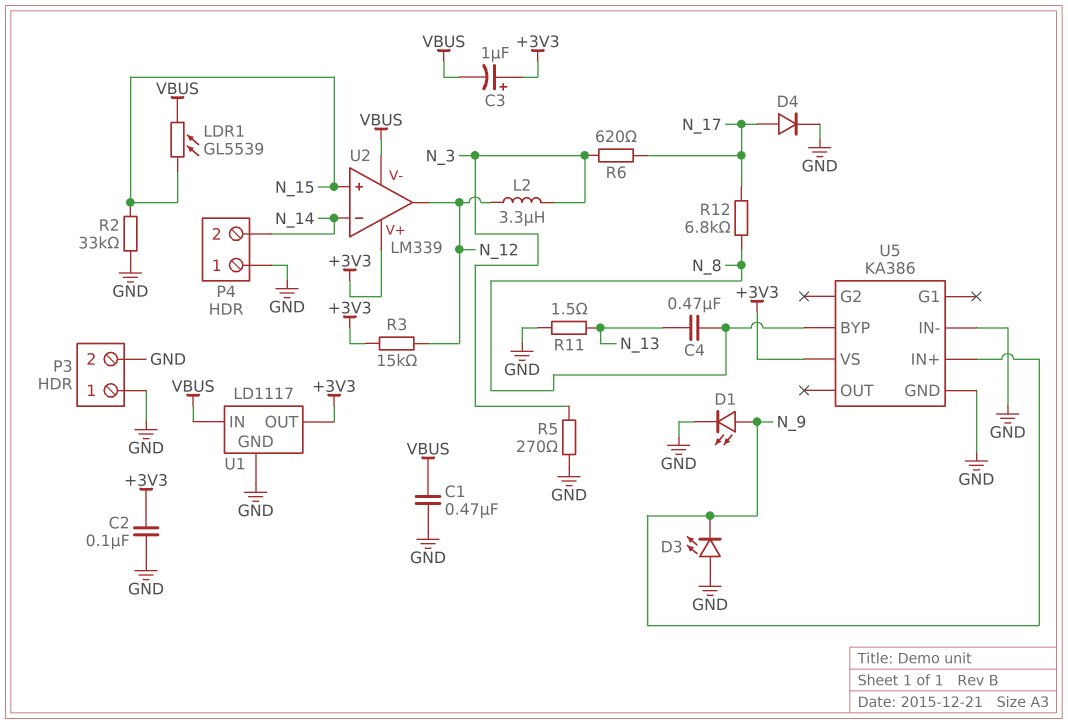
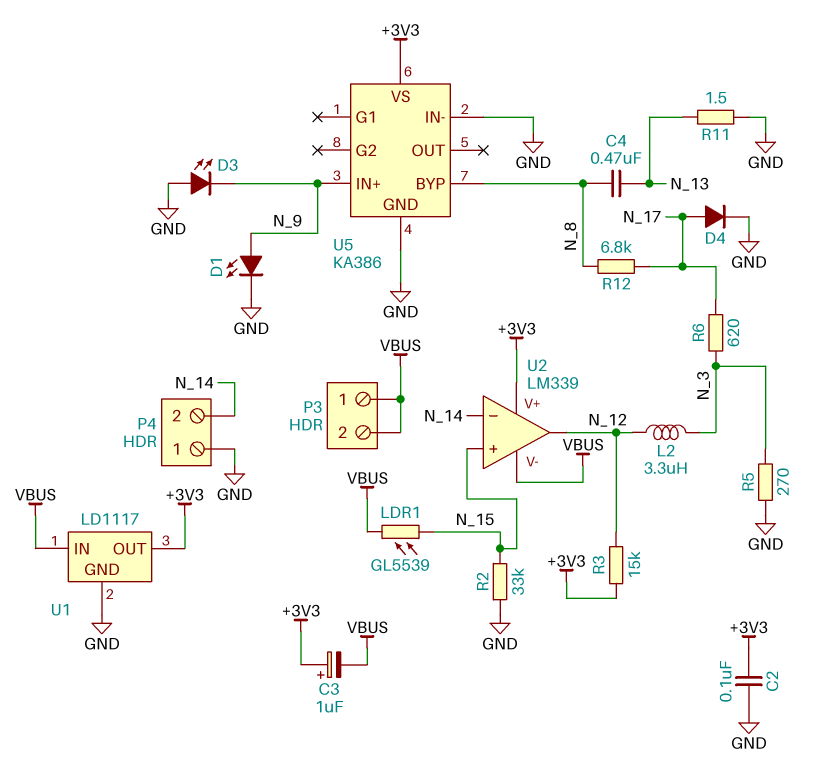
C1: 470nF (GND, VBUS) -> none
P3 pin 1: GND -> VBUS
P3 pin 2: GND -> VBUS

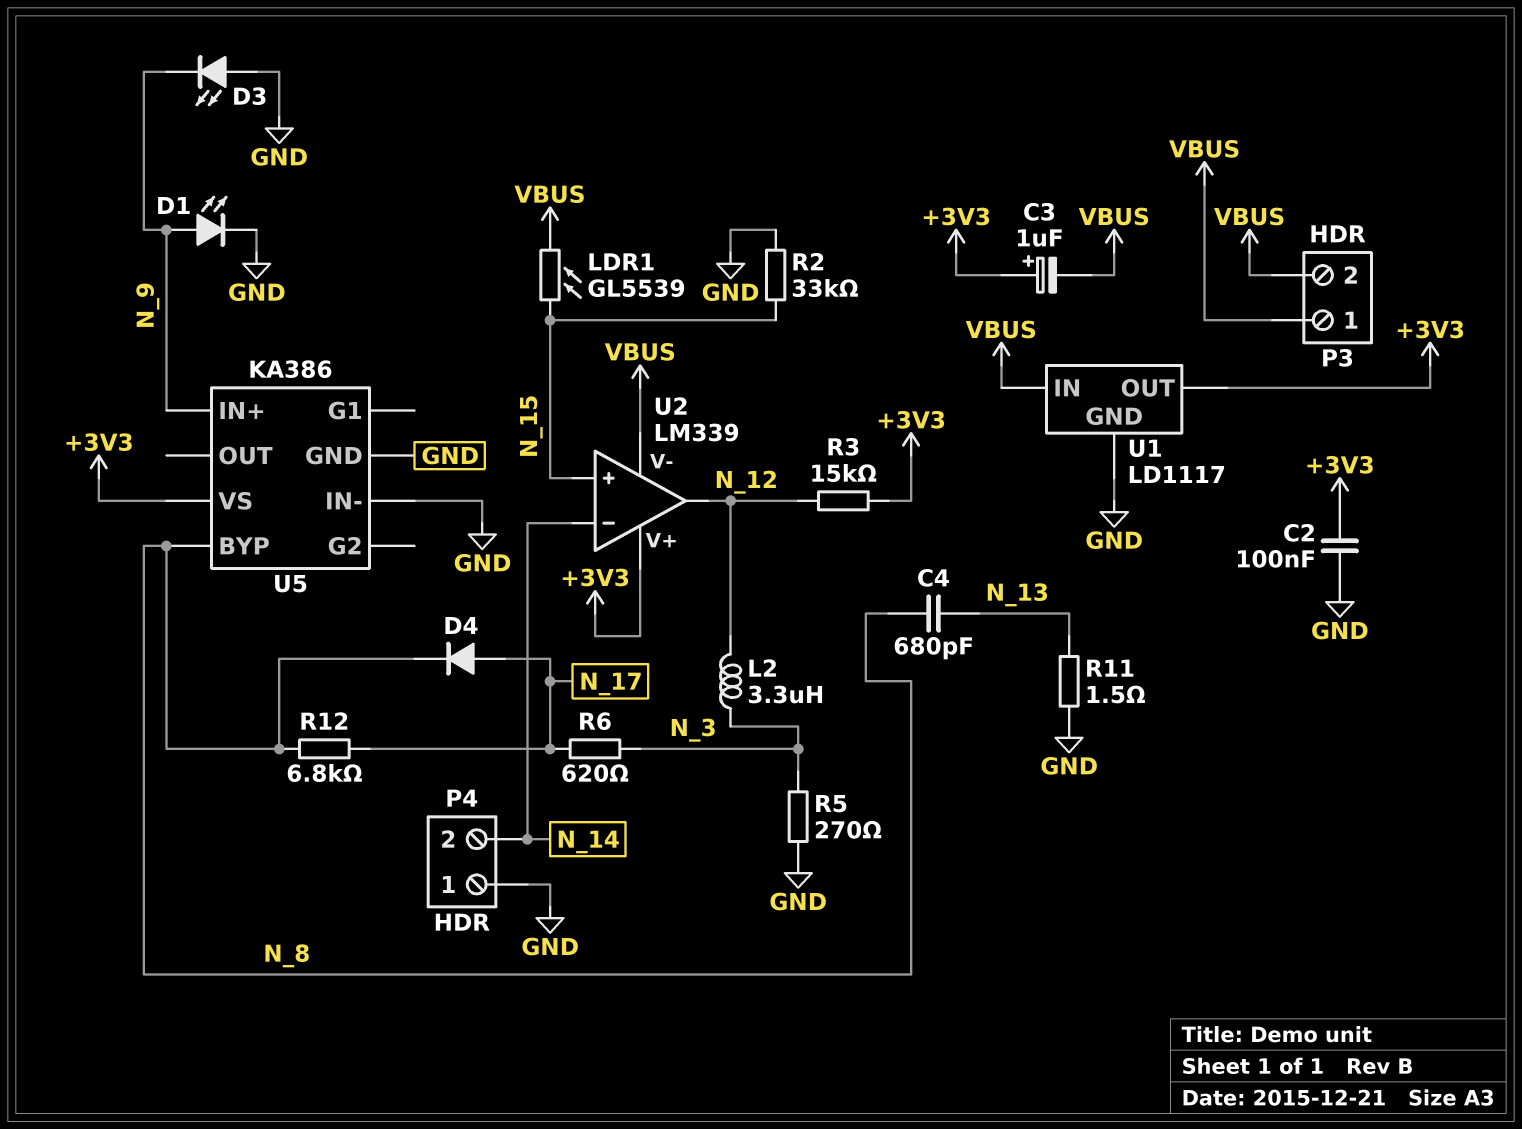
C4: 470nF (N_8, N_13) -> 680pF (N_8, N_13)
D4: diode (A N_17, K GND) -> diode (A N_17, K N_8)

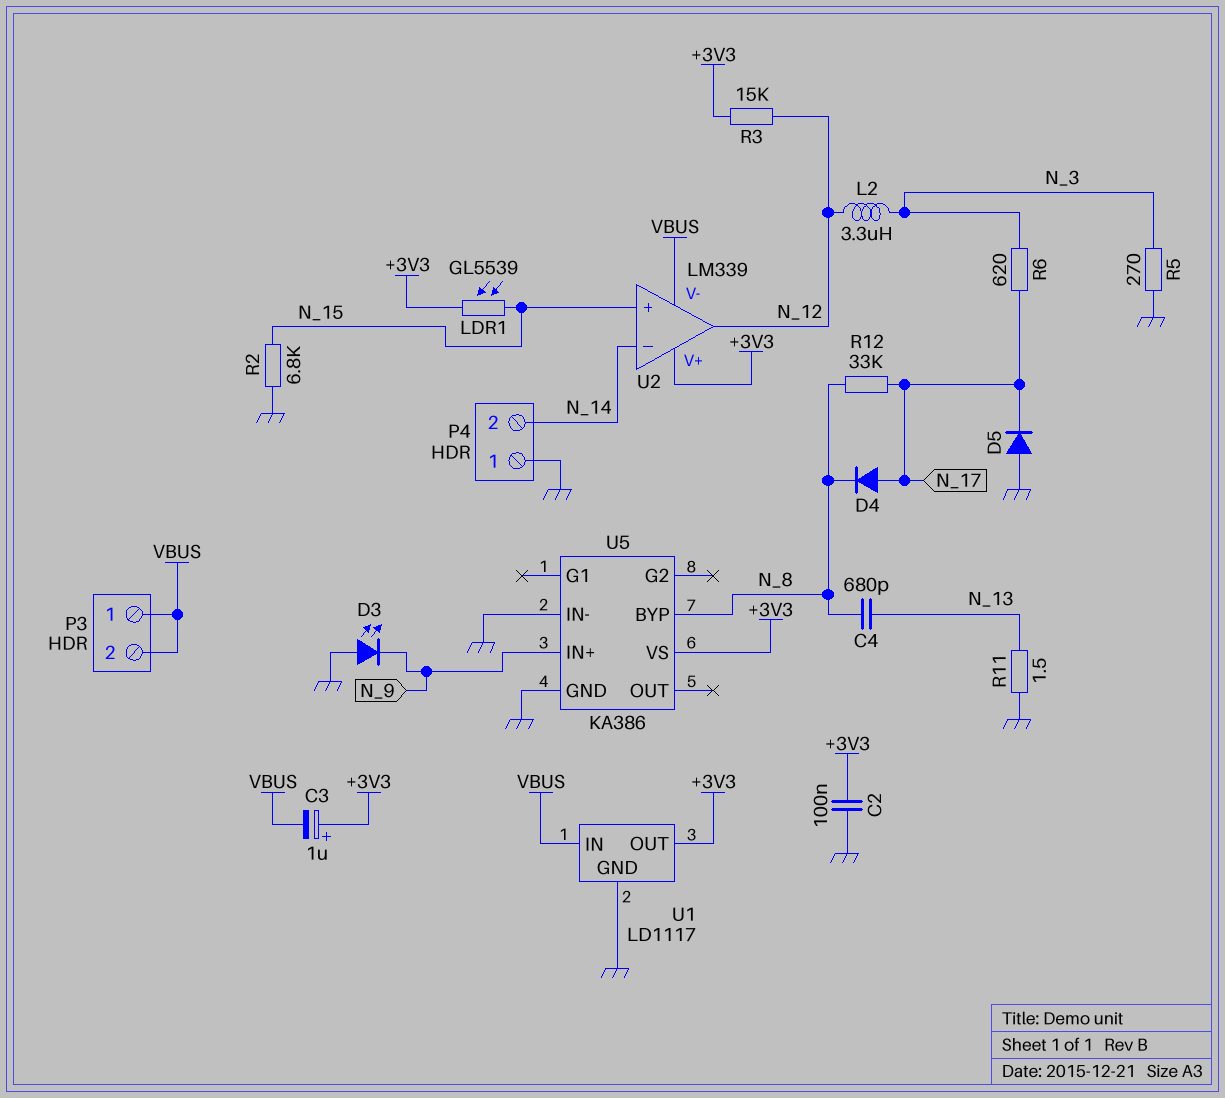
D1: LED (A N_9, K GND) -> none
D5: none -> diode (A GND, K N_17)
LDR1: GL5539 (N_15, VBUS) -> GL5539 (+3V3, N_15)
R2: 33k (GND, N_15) -> 6.8k (GND, N_15)
R12: 6.8k (N_8, N_17) -> 33k (N_8, N_17)

